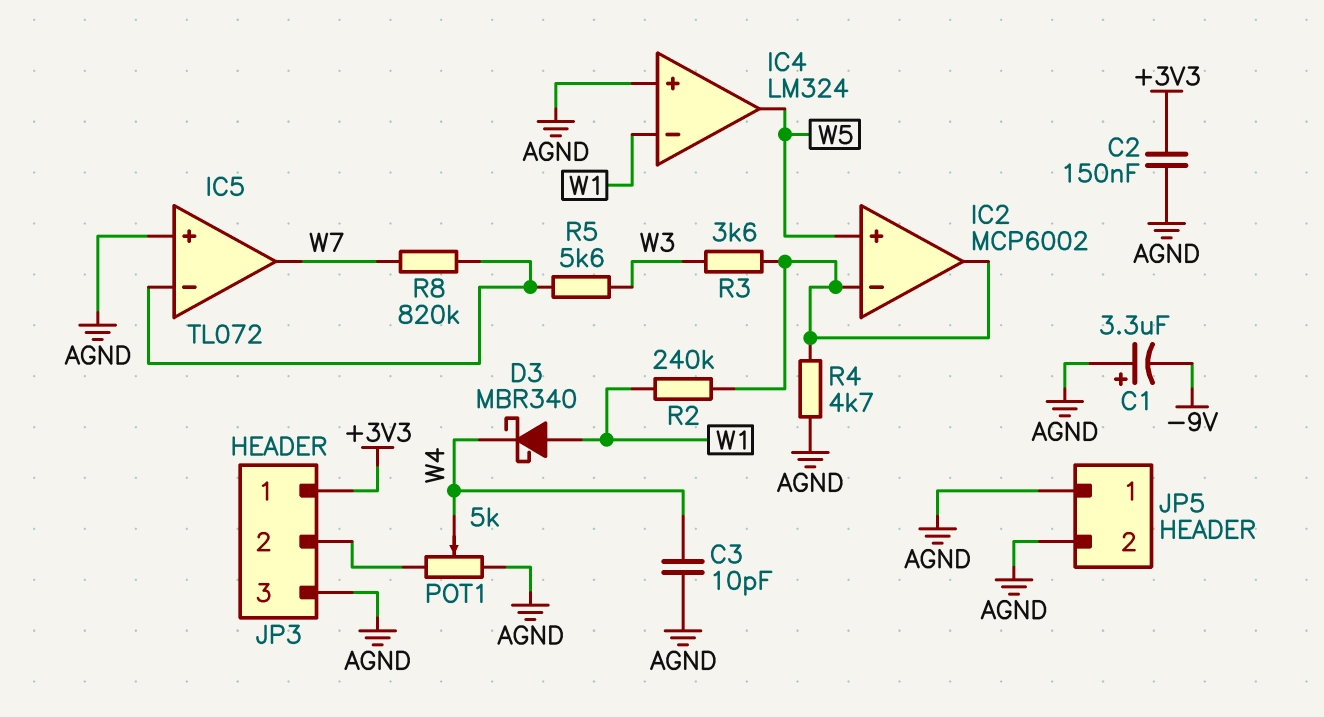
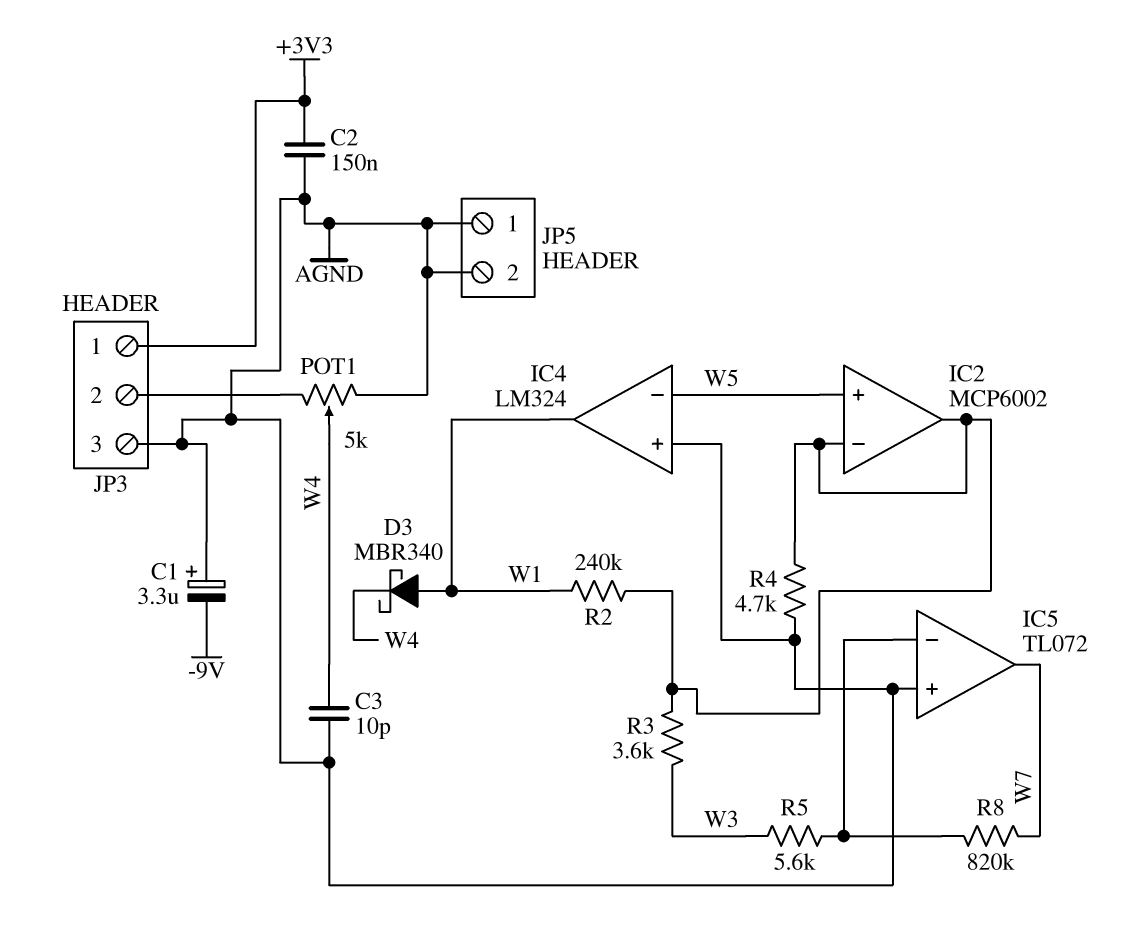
IC4 pin in-: W1 -> W5
IC4 pin out: W5 -> W1

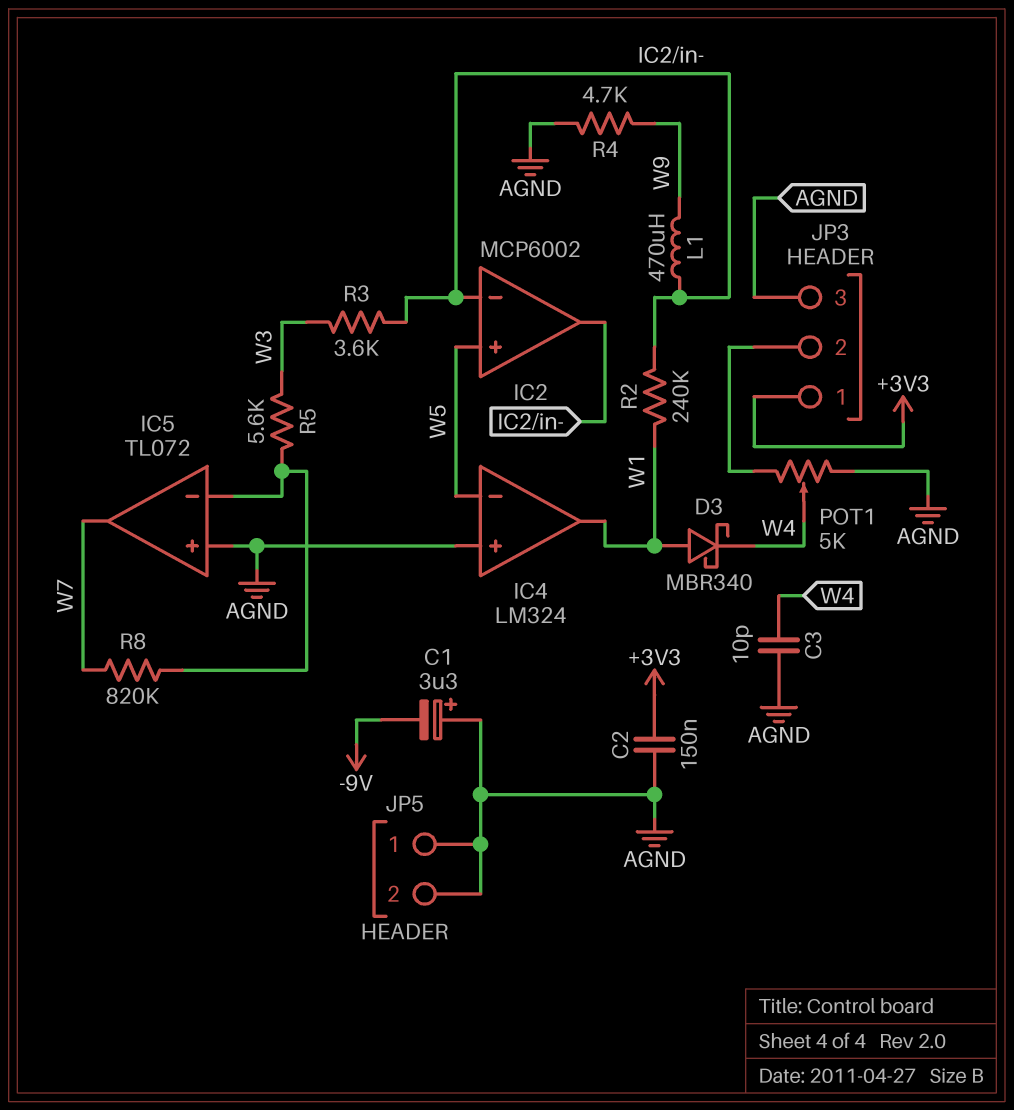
L1: none -> 470uH (IC2/in-, W9)
R4: 4.7k (AGND, IC2/in-) -> 4.7k (AGND, W9)

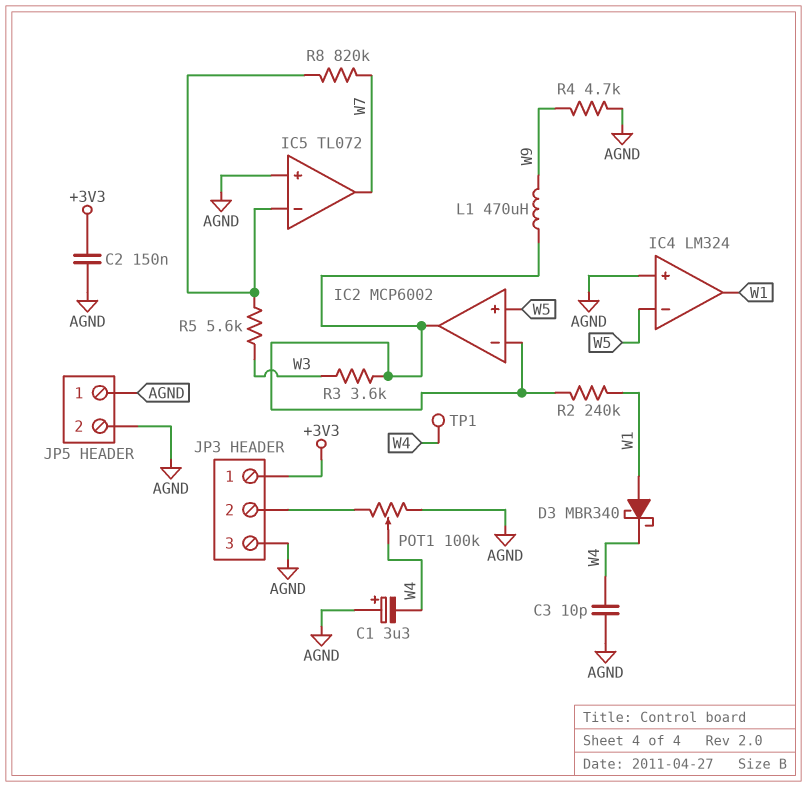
C1: 3.3uF (plus AGND, minus -9V) -> 3.3uF (plus AGND, minus W4)
POT1: 5k (AGND, JP3/2, wiper W4) -> 100k (AGND, JP3/2, wiper W4)
TP1: none -> test point (W4)

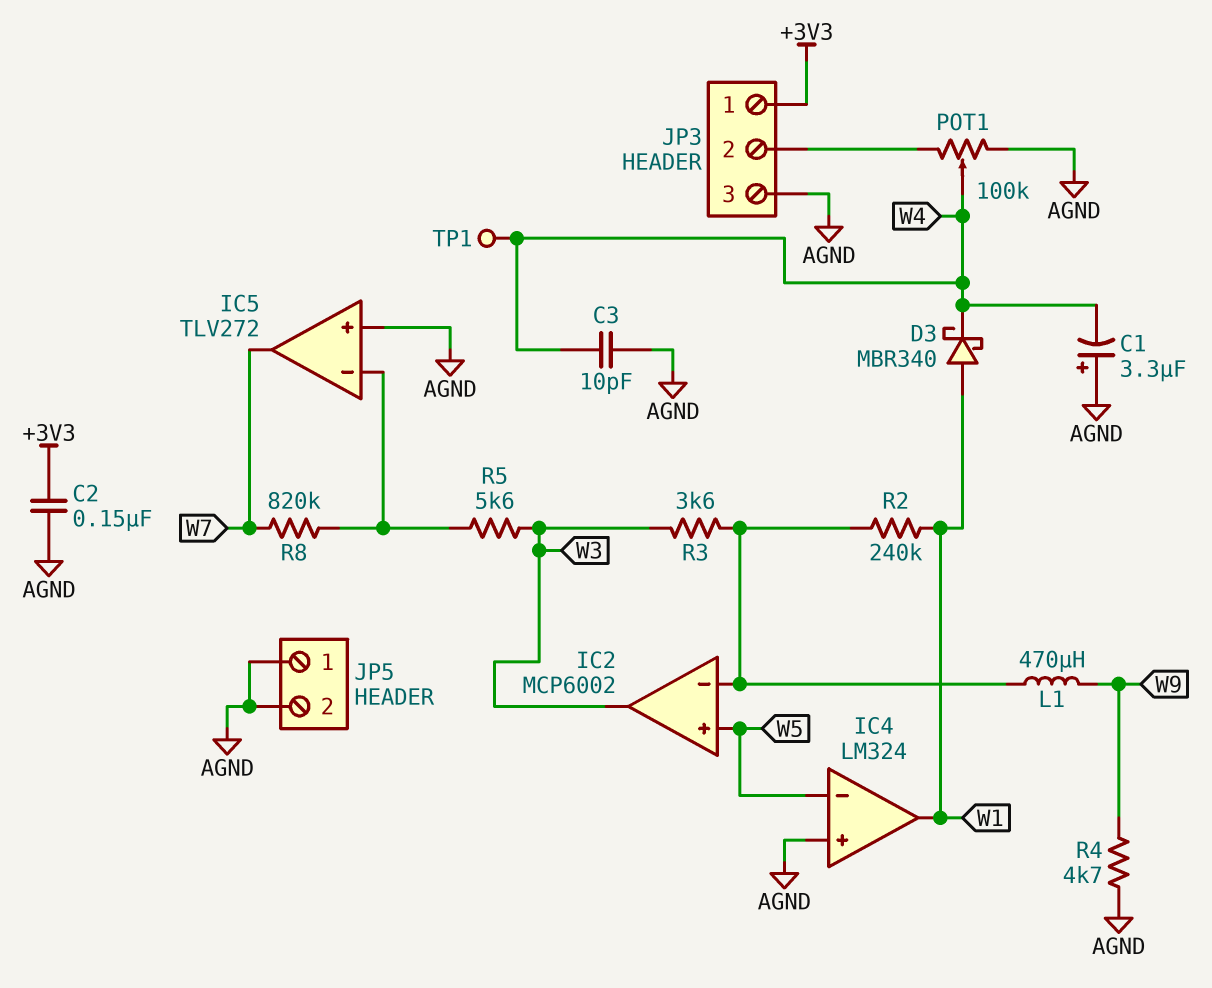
IC2 pin out: IC2/in- -> W3
IC5: TL072 -> TLV272

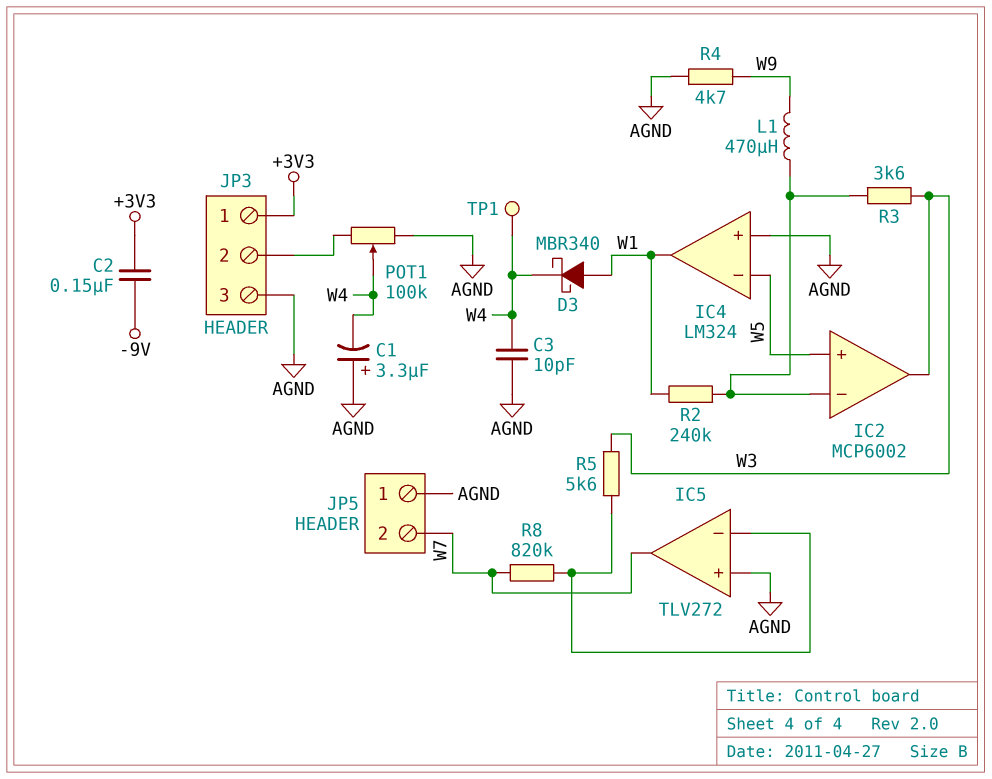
C2: 150nF (+3V3, AGND) -> 150nF (+3V3, -9V)
JP5 pin 2: AGND -> W7

